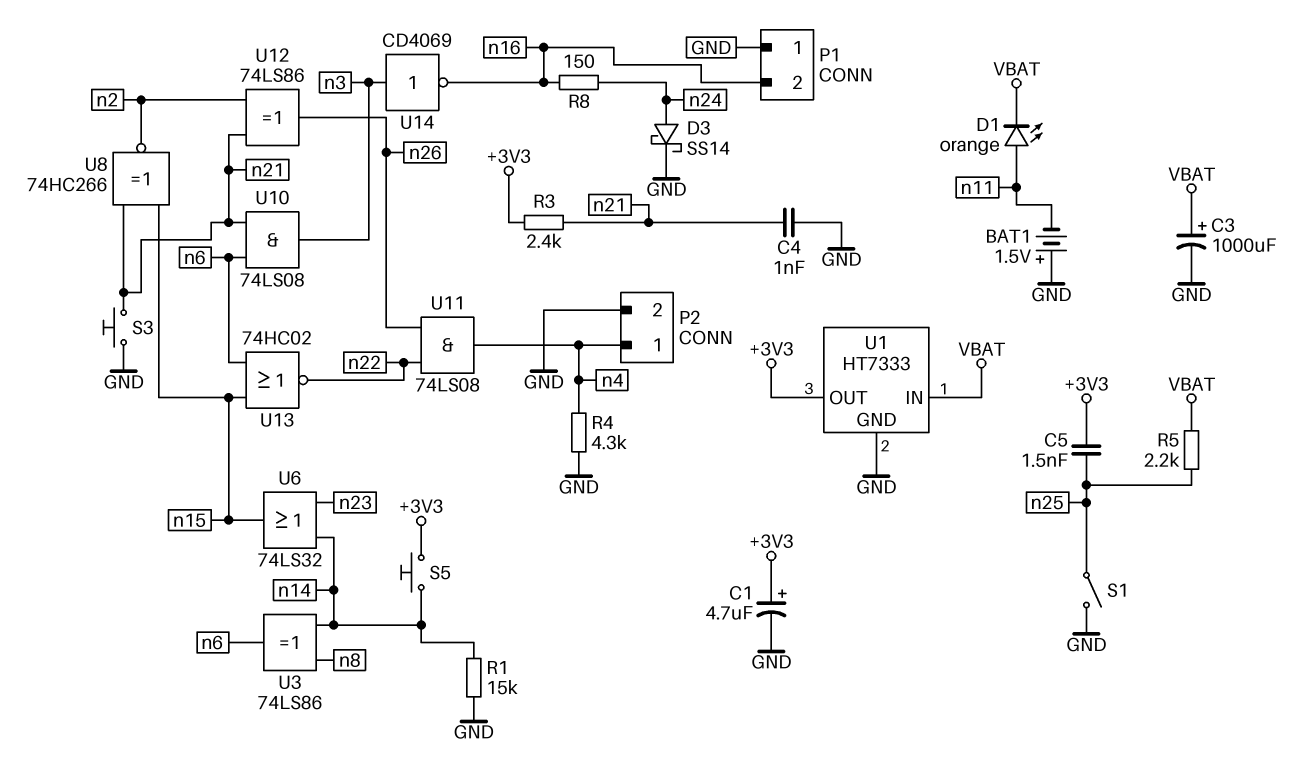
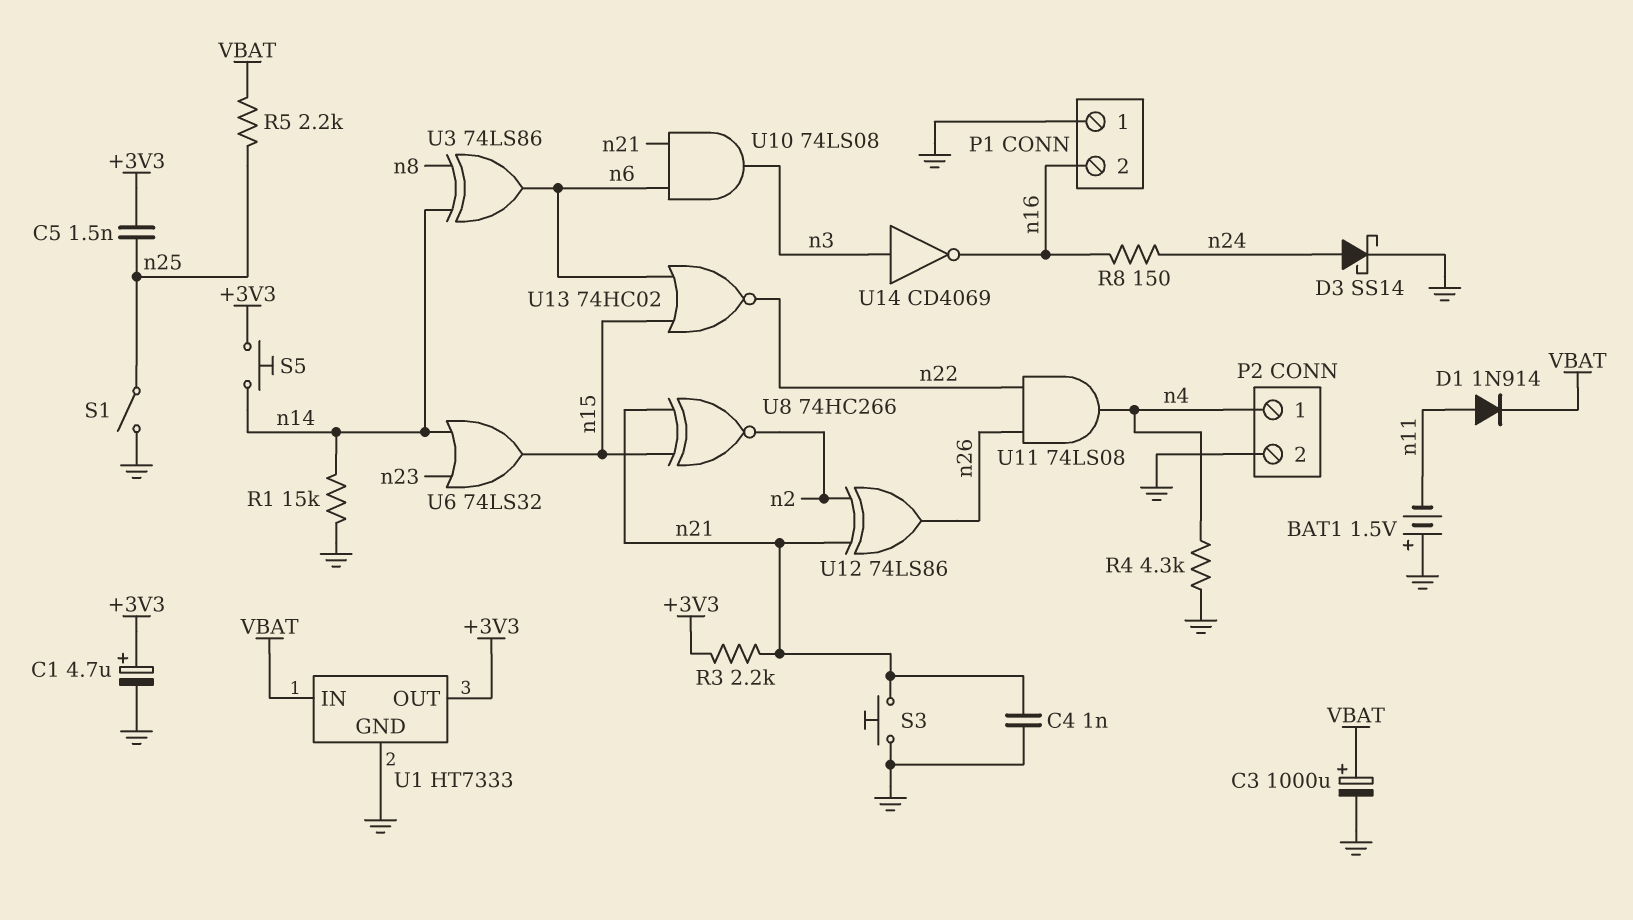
D1: LED orange (A n11, K VBAT) -> diode 1N914 (A n11, K VBAT)
R3: 2.4k (+3V3, n21) -> 2.2k (+3V3, n21)

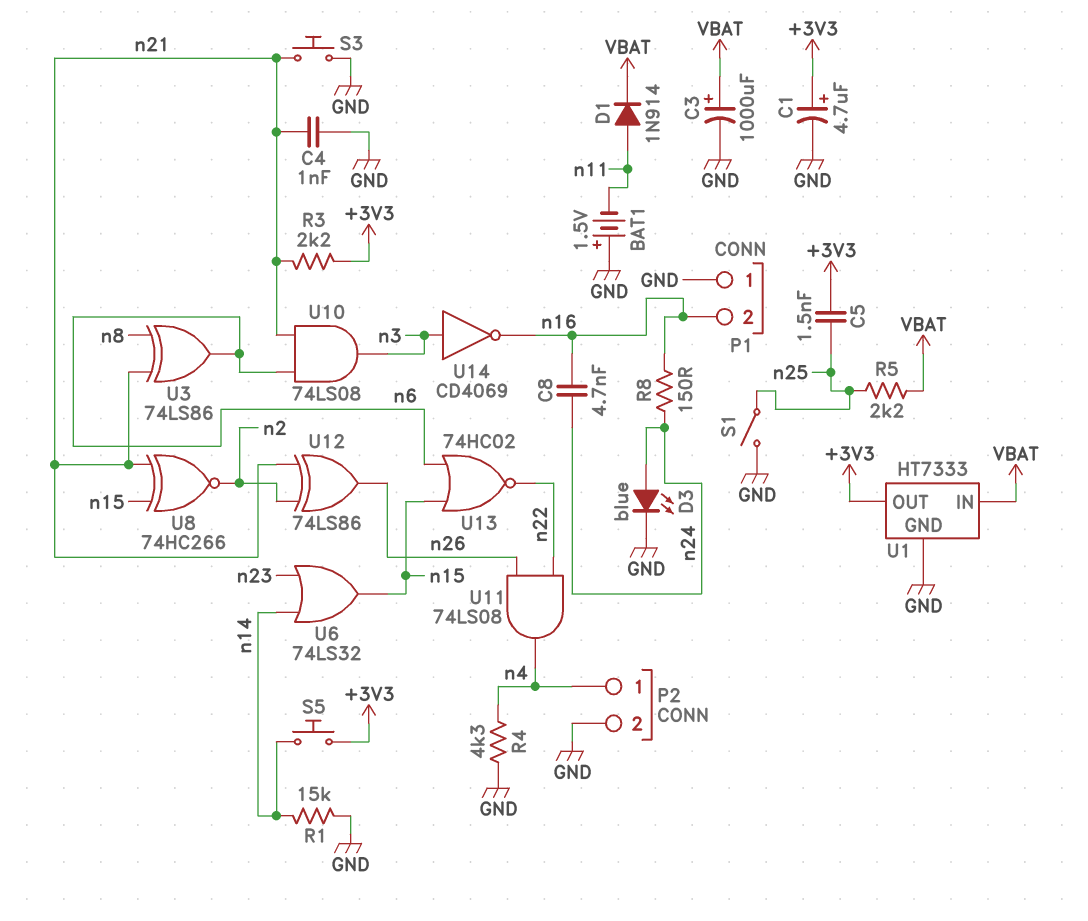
C8: none -> 4.7nF (n16, n24)
D3: schottky SS14 (A n24, K GND) -> LED blue (A n24, K GND)
U3: XOR 74LS86 (in n8, in n14, out n6) -> XOR 74LS86 (in n8, in n21, out n6)

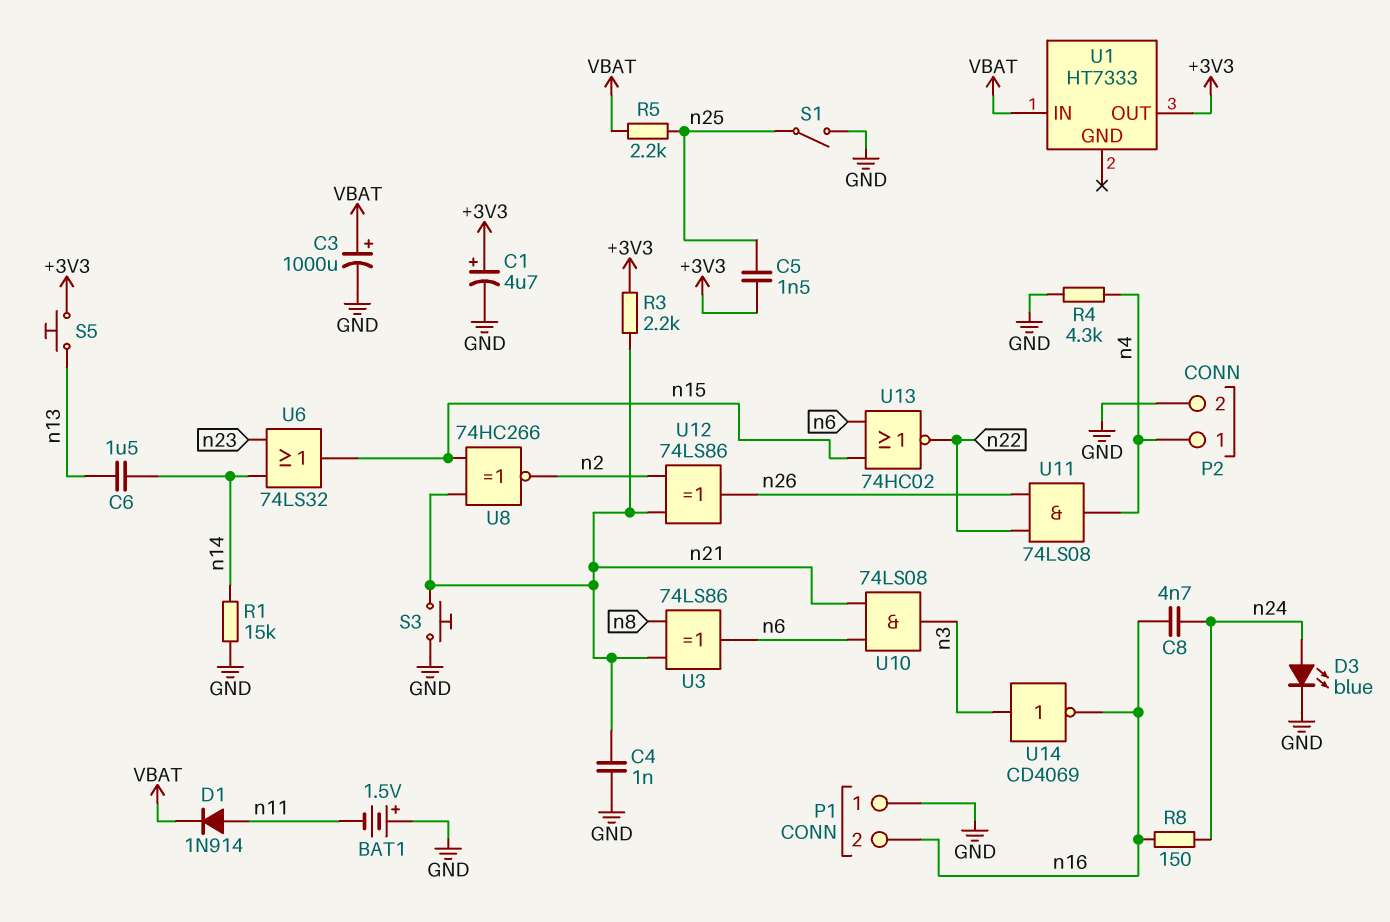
C6: none -> 1.5uF (n13, n14)
S5: button (+3V3, n14) -> button (+3V3, n13)
U1 pin GND: GND -> none

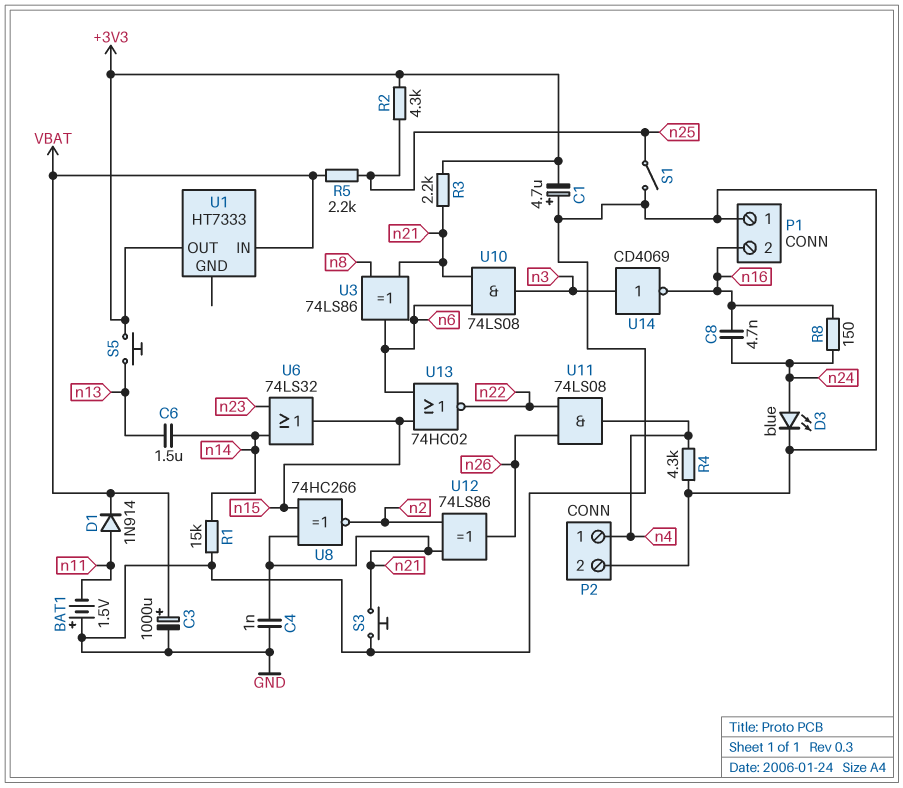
C1: 4.7uF (plus +3V3, minus GND) -> 4.7uF (plus GND, minus +3V3)
C5: 1.5nF (+3V3, n25) -> none
R2: none -> 4.3k (+3V3, n25)

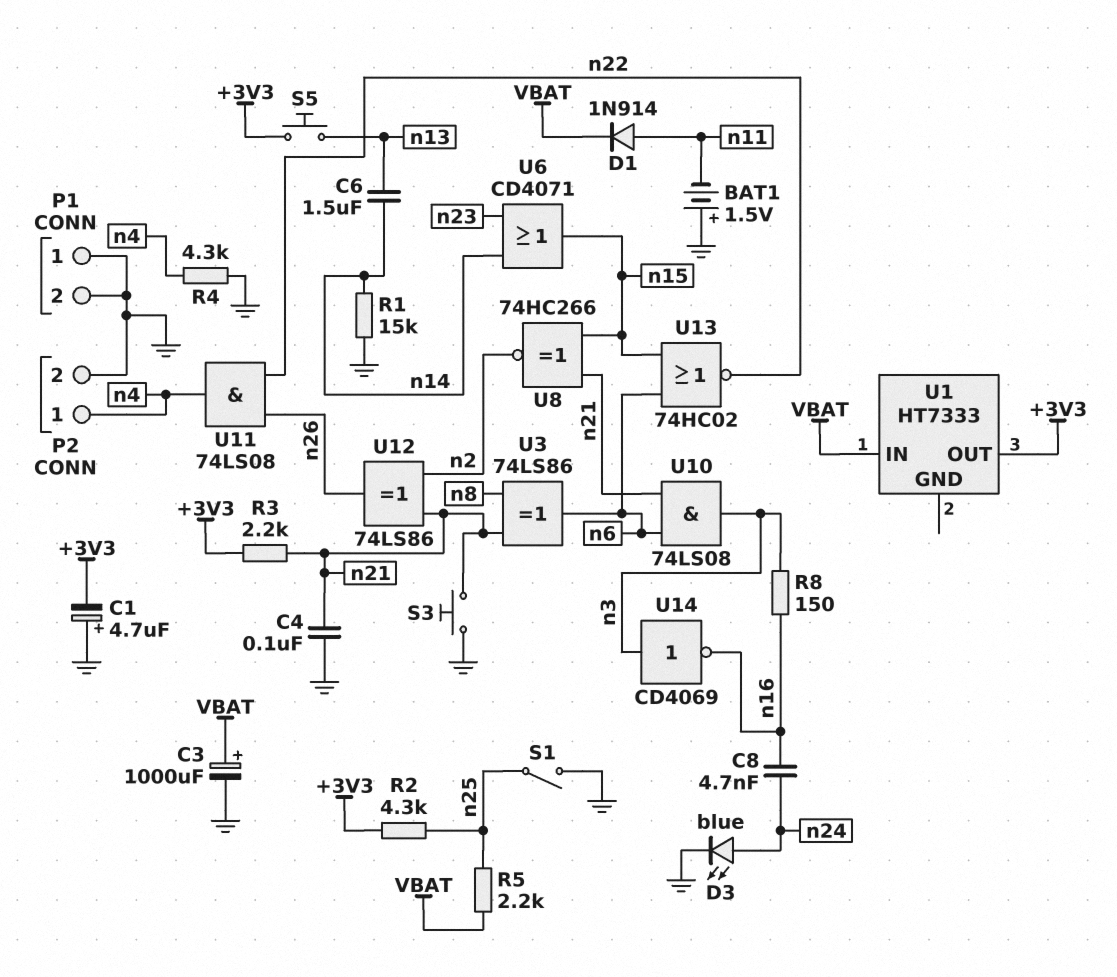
C4: 1nF (GND, n21) -> 100nF (GND, n21)
P1 pin 2: n16 -> GND
R8: 150 (n16, n24) -> 150 (n3, n16)
U6: OR 74LS32 (in n14, in n23, out n15) -> OR CD4071 (in n14, in n23, out n15)

